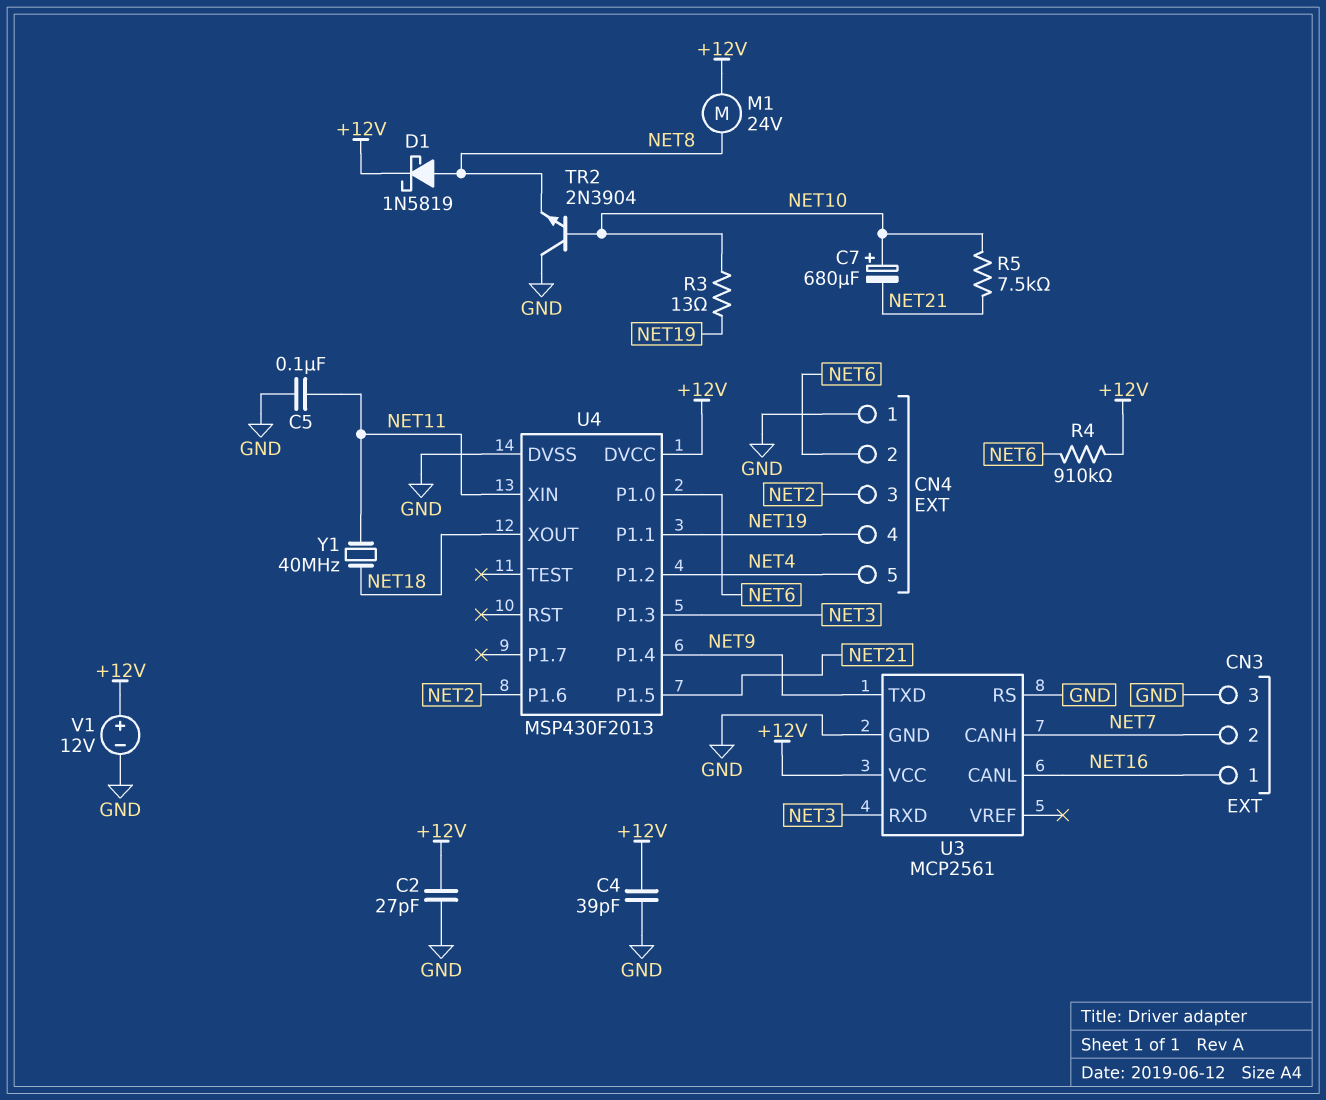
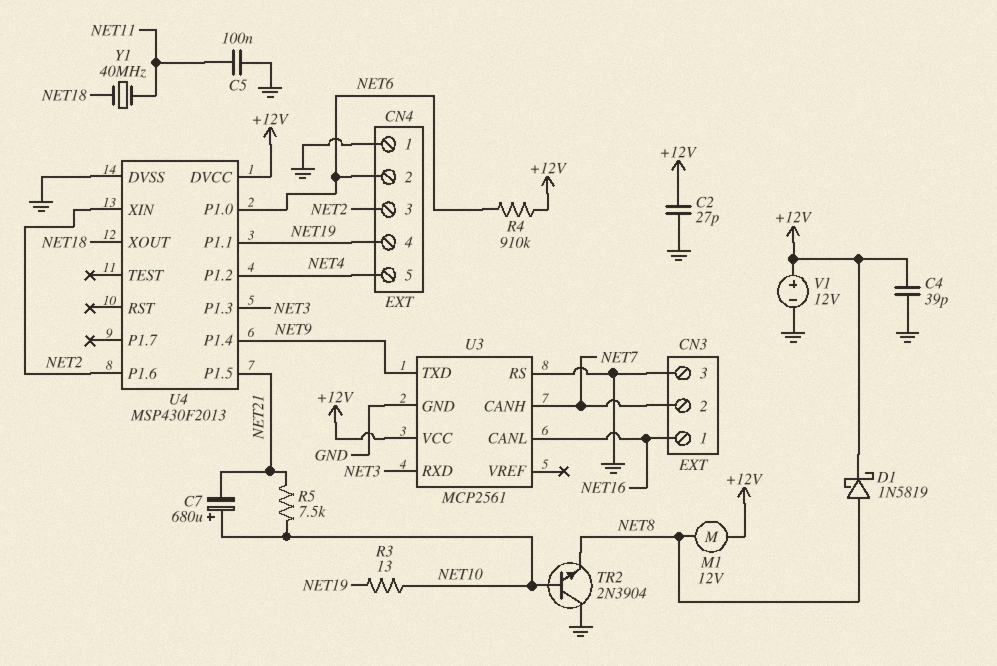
M1: motor 24V (+12V, NET8) -> motor 12V (+12V, NET8)
U4 pin XIN: NET11 -> NET2

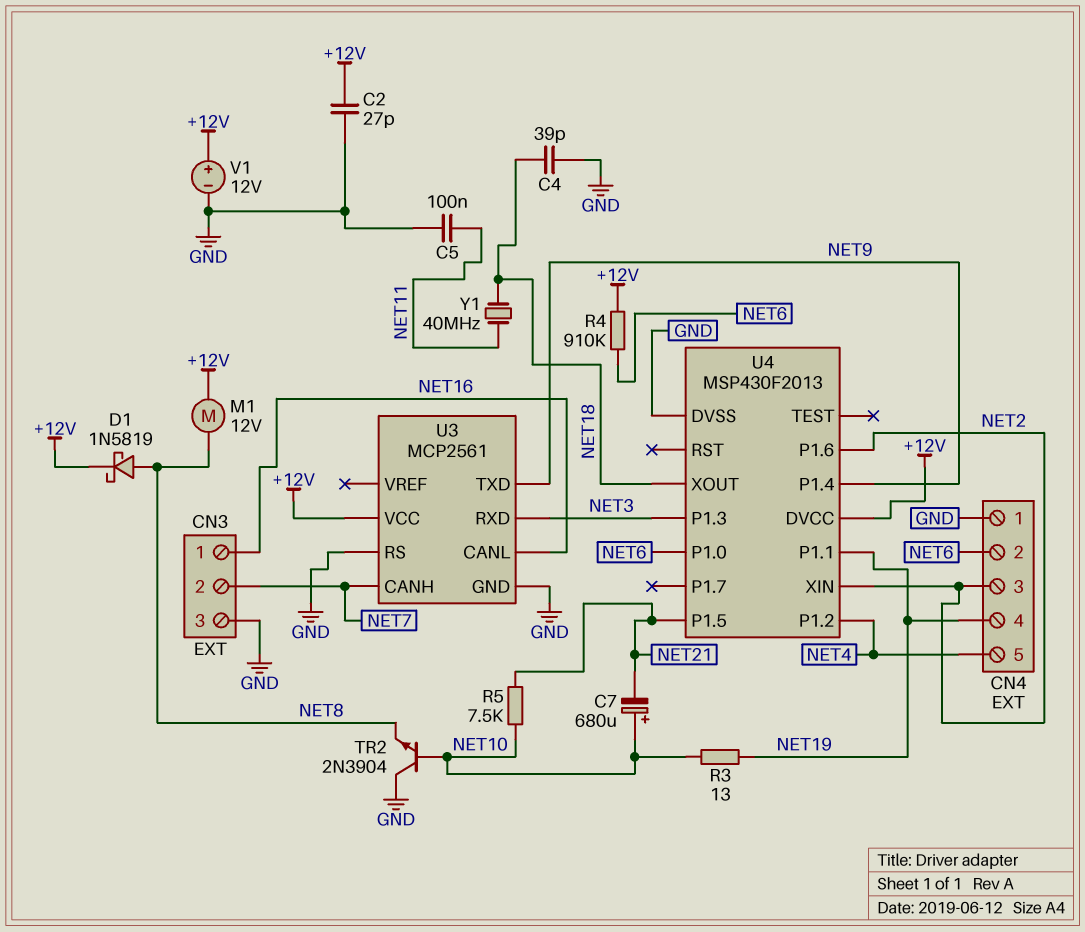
C4: 39pF (+12V, GND) -> 39pF (GND, NET18)

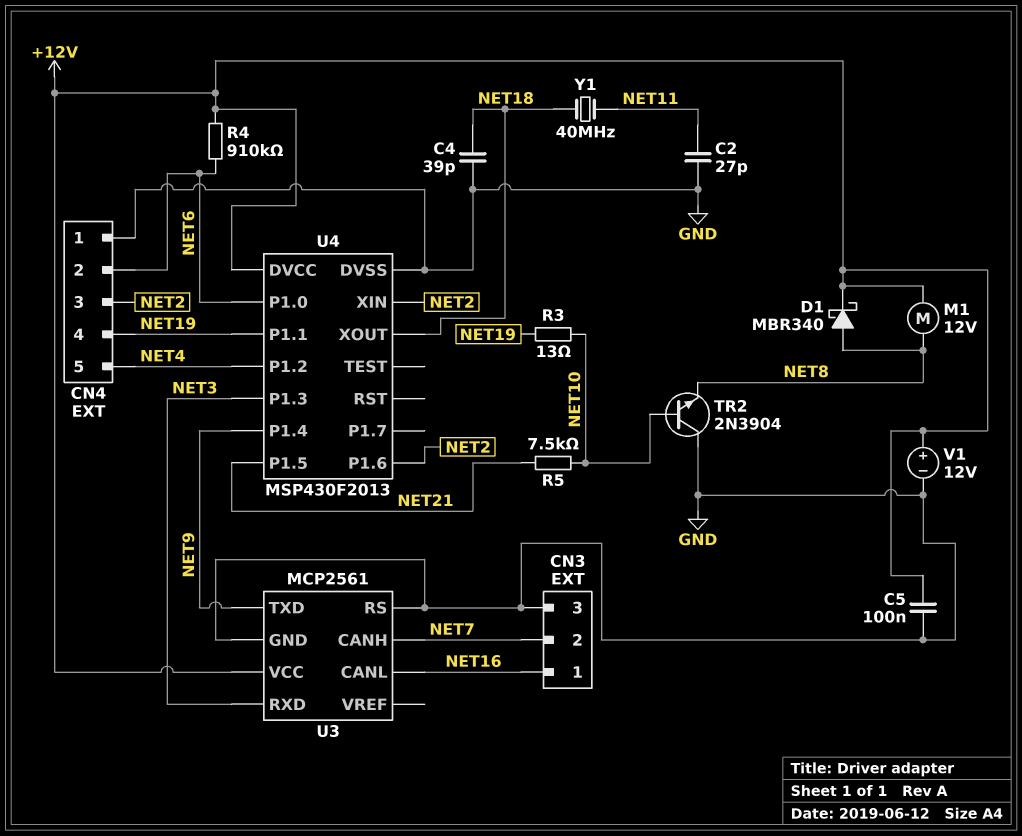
C2: 27pF (+12V, GND) -> 27pF (GND, NET11)
C5: 100nF (GND, NET11) -> 100nF (+12V, GND)
C7: 680uF (plus NET10, minus NET21) -> none
D1: schottky 1N5819 (A NET8, K +12V) -> schottky MBR340 (A NET8, K +12V)

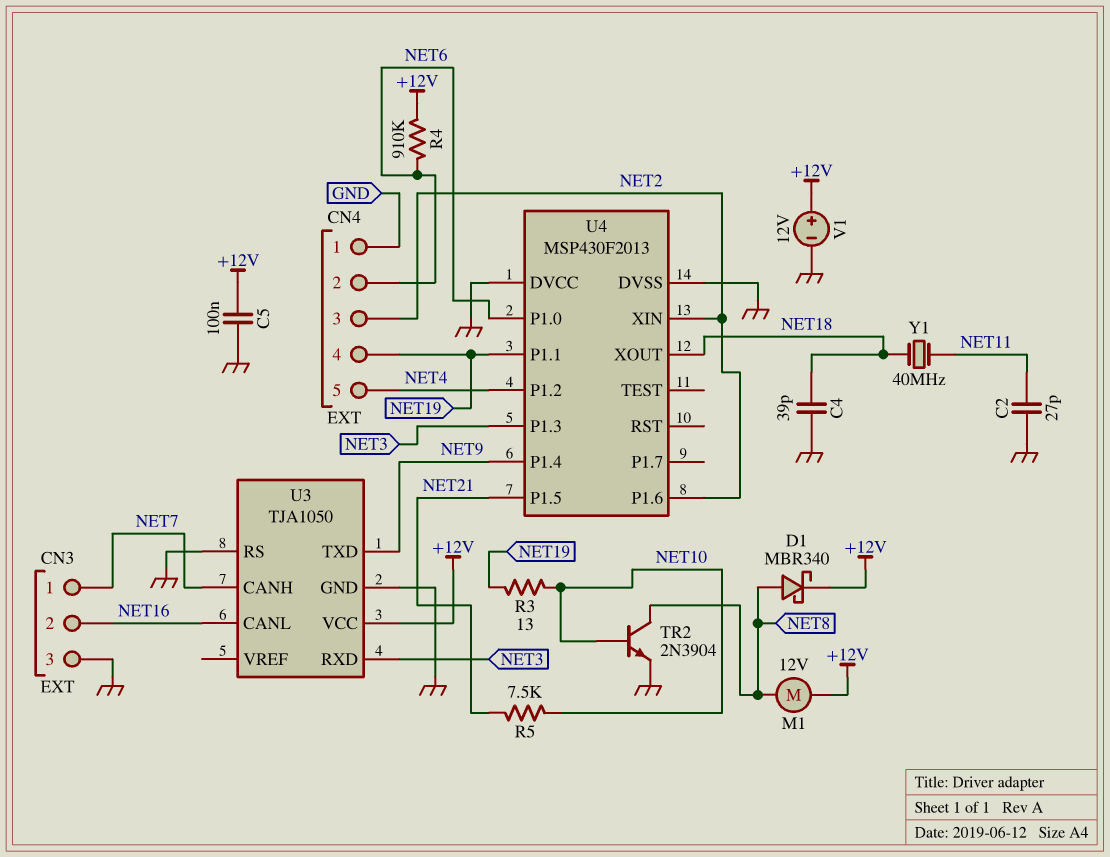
CN3 pin 1: NET16 -> NET7
CN3 pin 2: NET7 -> NET16
TR2: NPN 2N3904 (B NET10, C GND, E NET8) -> NPN 2N3904 (B NET10, C NET8, E GND)
U3: MCP2561 -> TJA1050
U4 pin DVCC: +12V -> GND

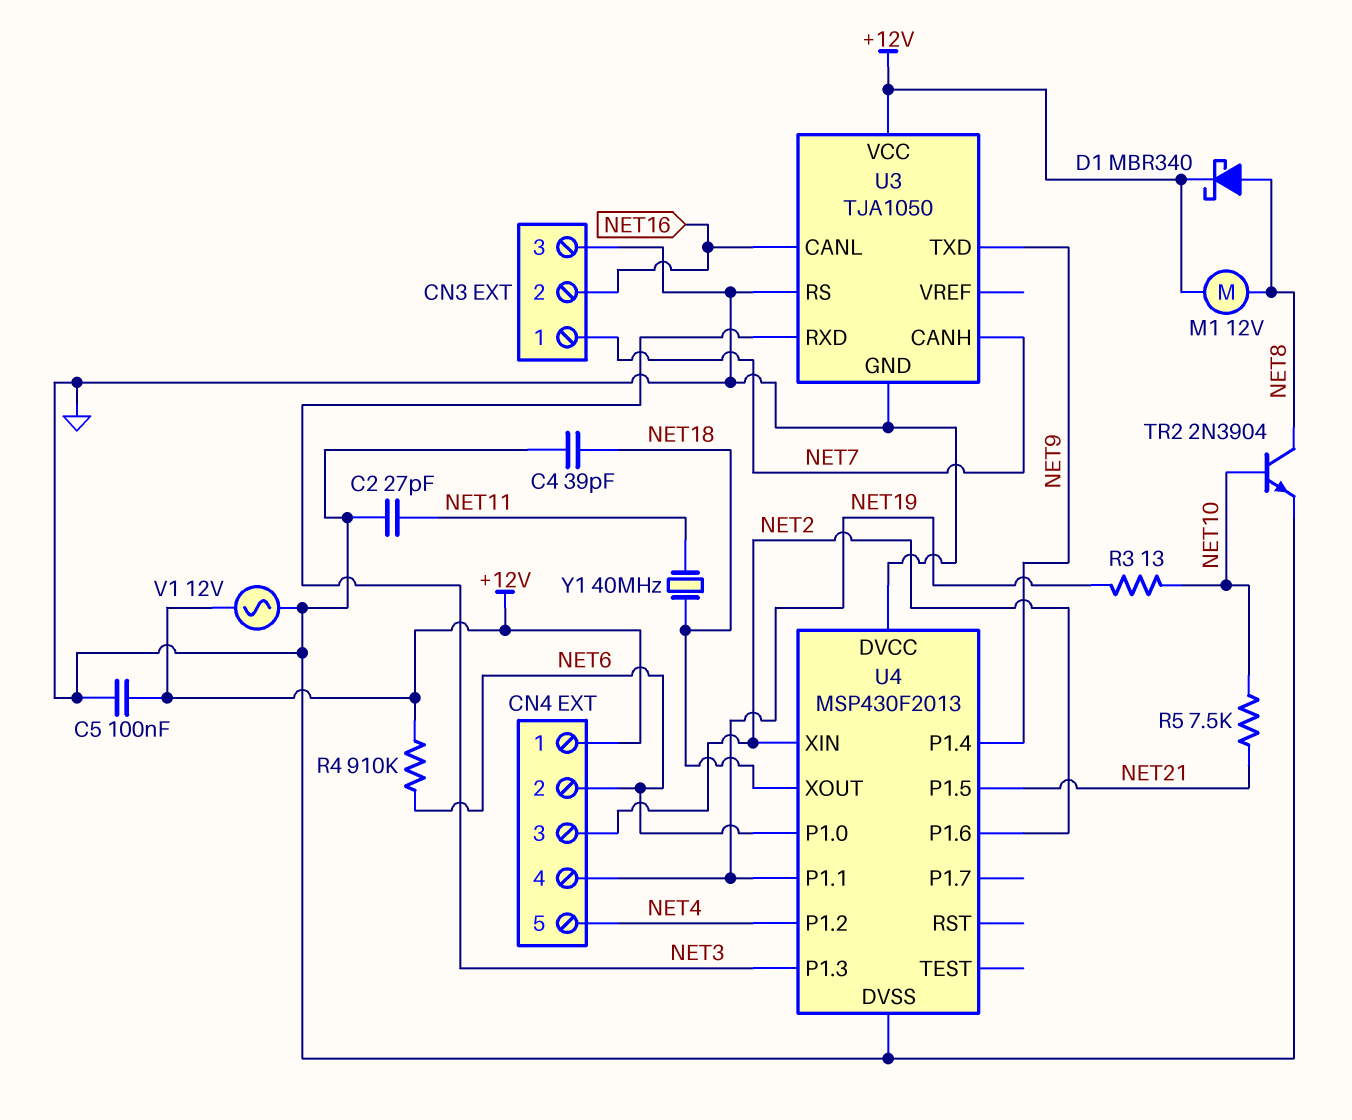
CN4 pin 1: GND -> +12V
V1: 12V (plus +12V, minus GND) -> AC 12V (+12V, GND)

